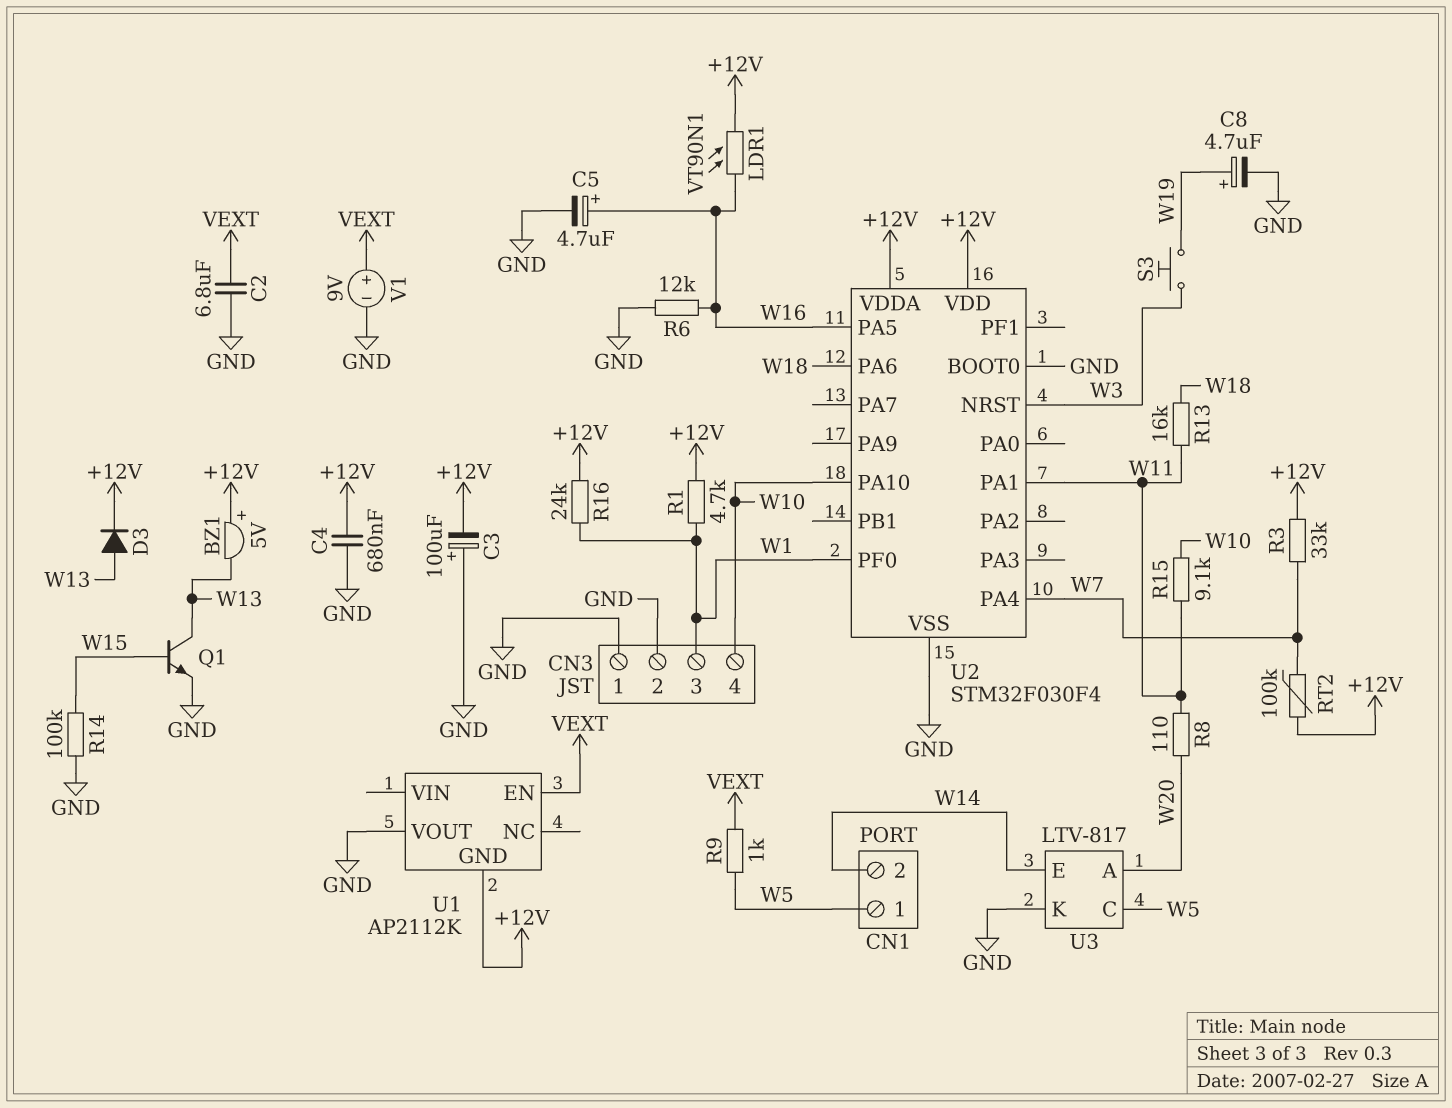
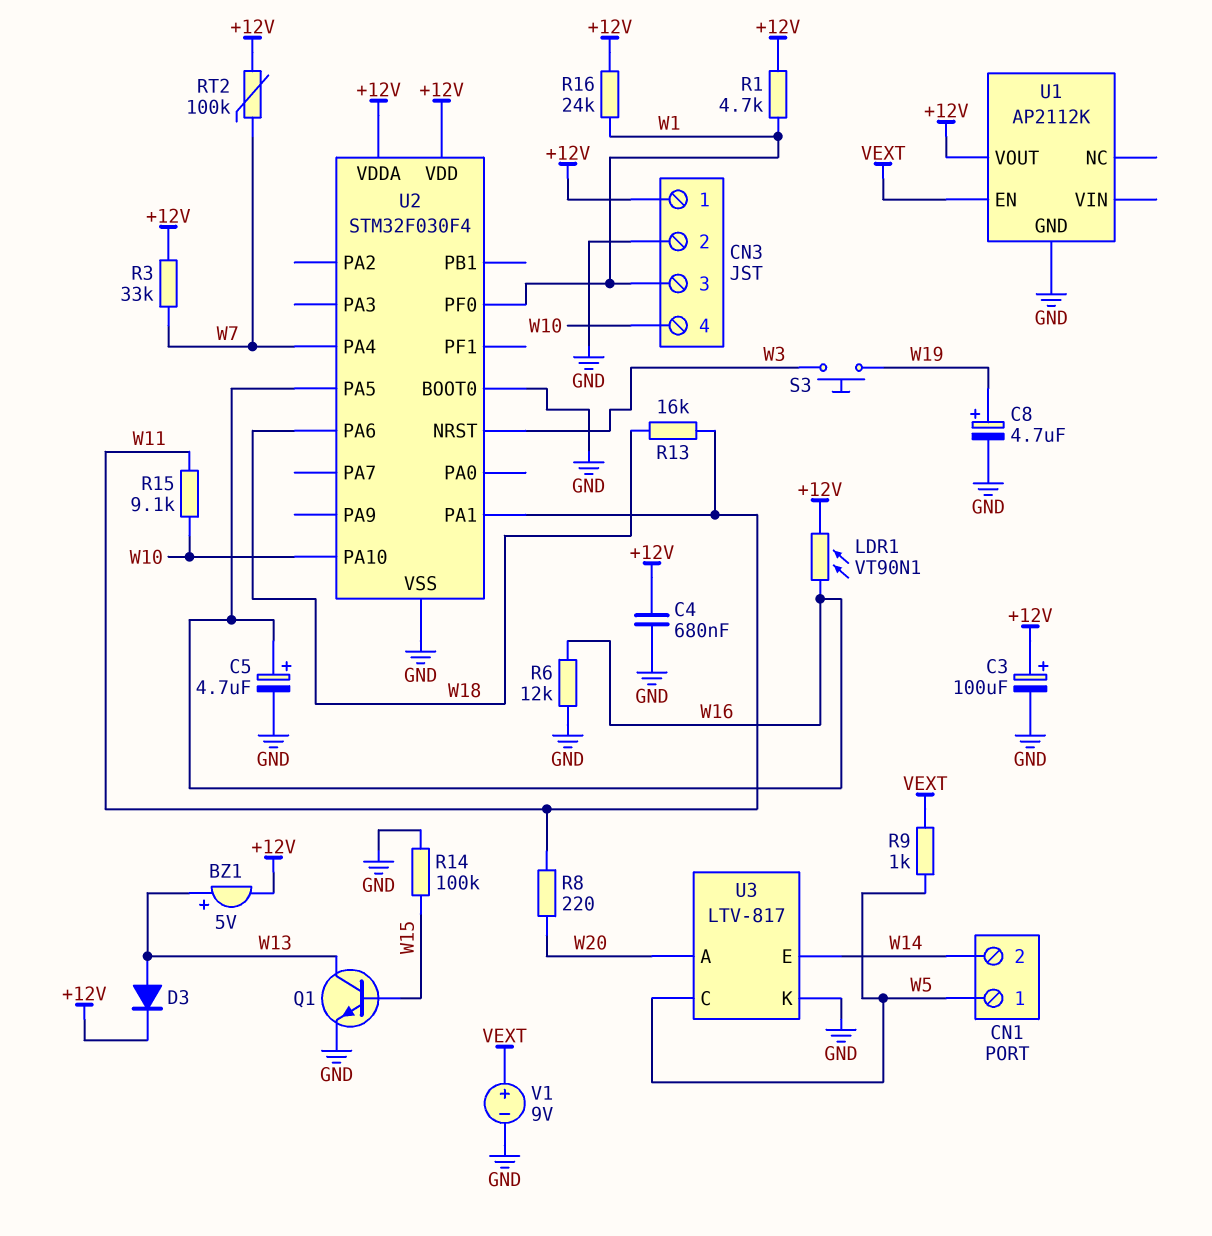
BZ1: buzzer 5V (plus +12V, minus W13) -> buzzer 5V (plus W13, minus +12V)
C2: 6.8uF (GND, VEXT) -> none
C3: 100uF (plus GND, minus +12V) -> 100uF (plus +12V, minus GND)
CN3 pin 1: GND -> +12V
R8: 110 (W11, W20) -> 220 (W11, W20)
U1 pin GND: +12V -> GND
U1 pin VOUT: GND -> +12V

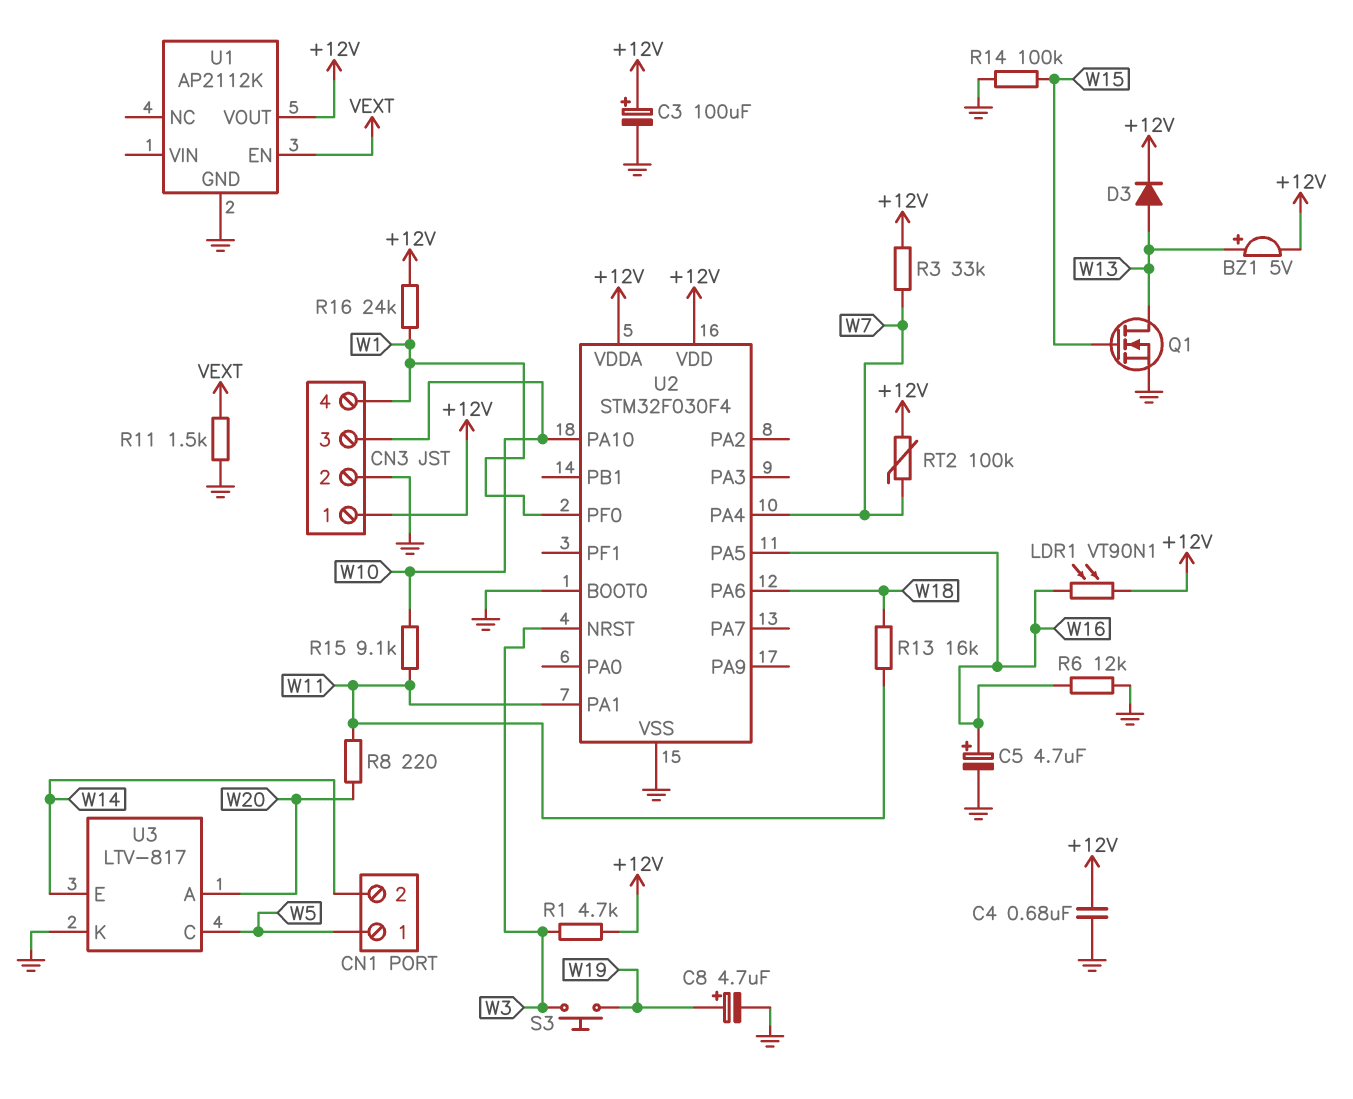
CN3 pin 3: W1 -> W10
CN3 pin 4: W10 -> W1
Q1: NPN (B W15, C W13, E GND) -> NMOS (G W15, D W13, S GND)
R1: 4.7k (+12V, W1) -> 4.7k (+12V, W3)
R9: 1k (VEXT, W5) -> none
R11: none -> 1.5k (GND, VEXT)
V1: 9V (plus VEXT, minus GND) -> none

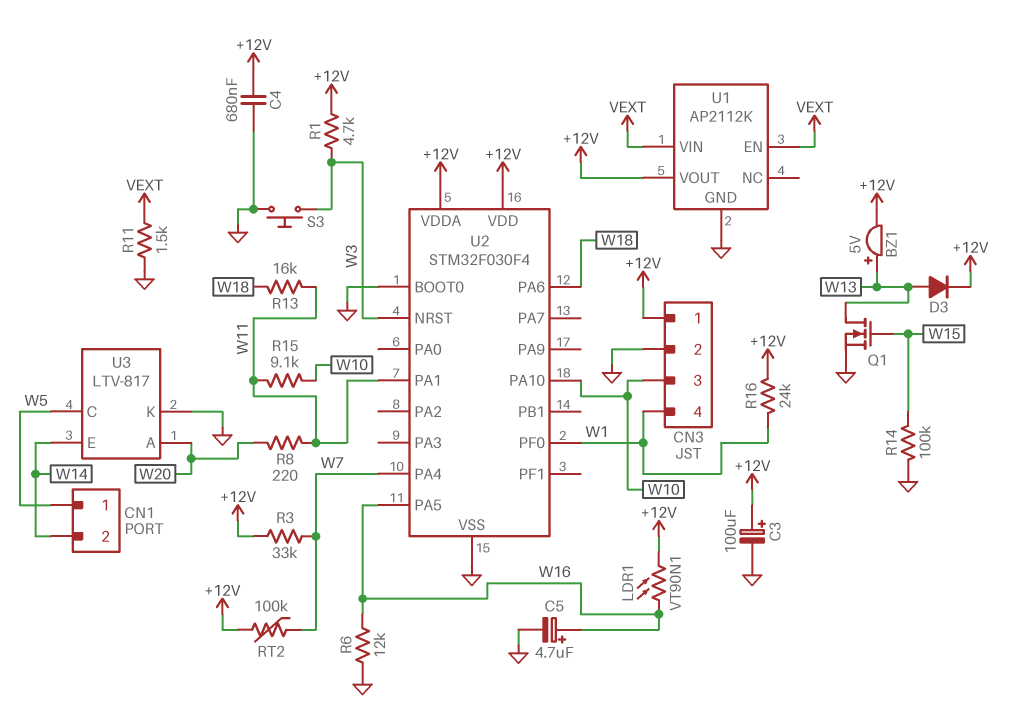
C8: 4.7uF (plus W19, minus GND) -> none
S3: button (W3, W19) -> button (GND, W3)
U1 pin VIN: none -> VEXT

